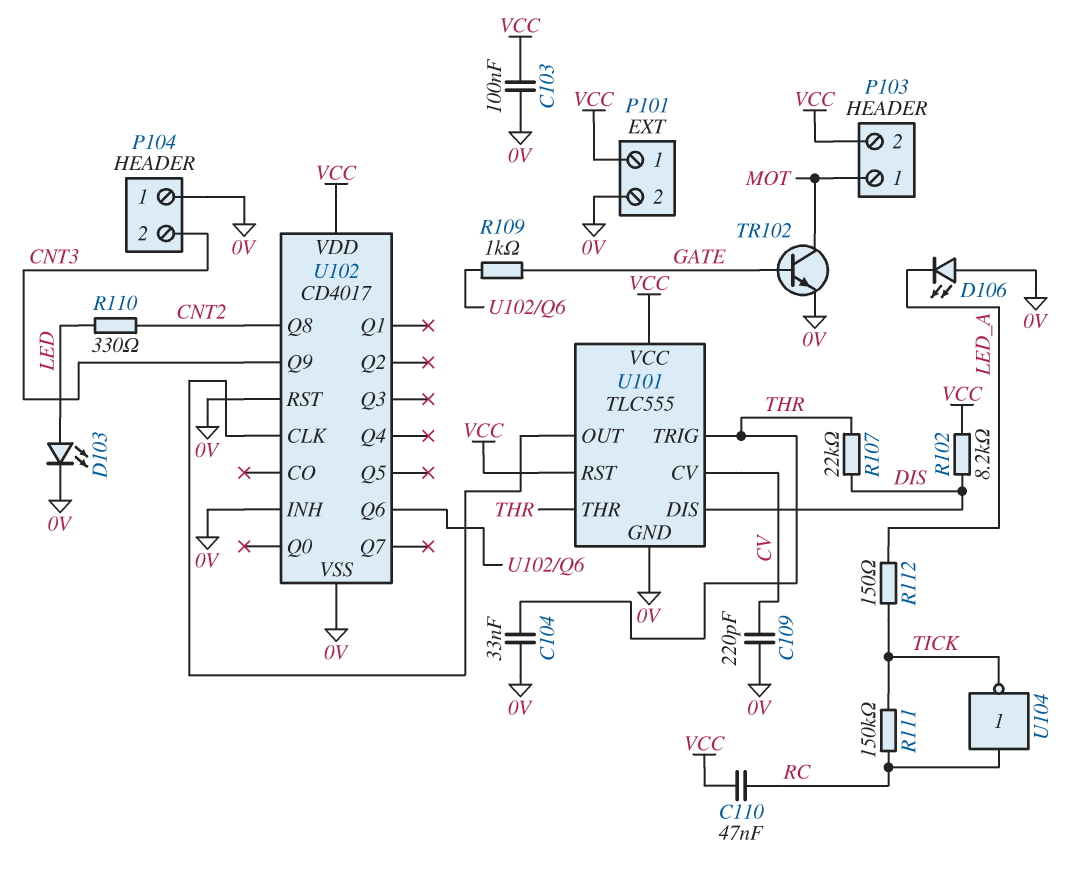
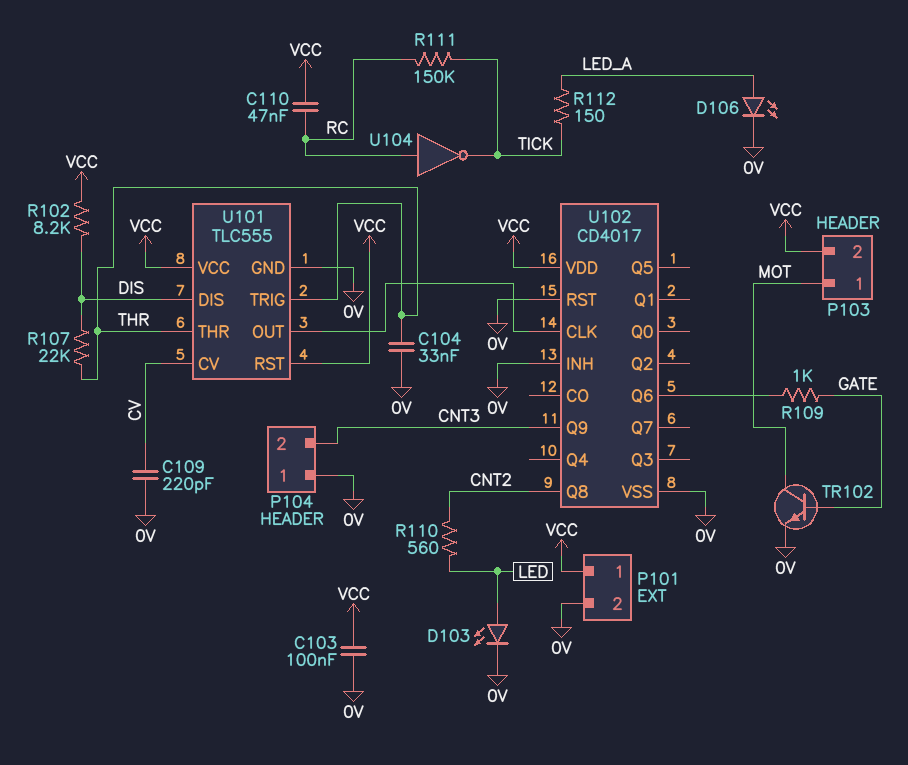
D106: LED (A 0V, K LED_A) -> LED (A LED_A, K 0V)
R110: 330 (CNT2, LED) -> 560 (CNT2, LED)

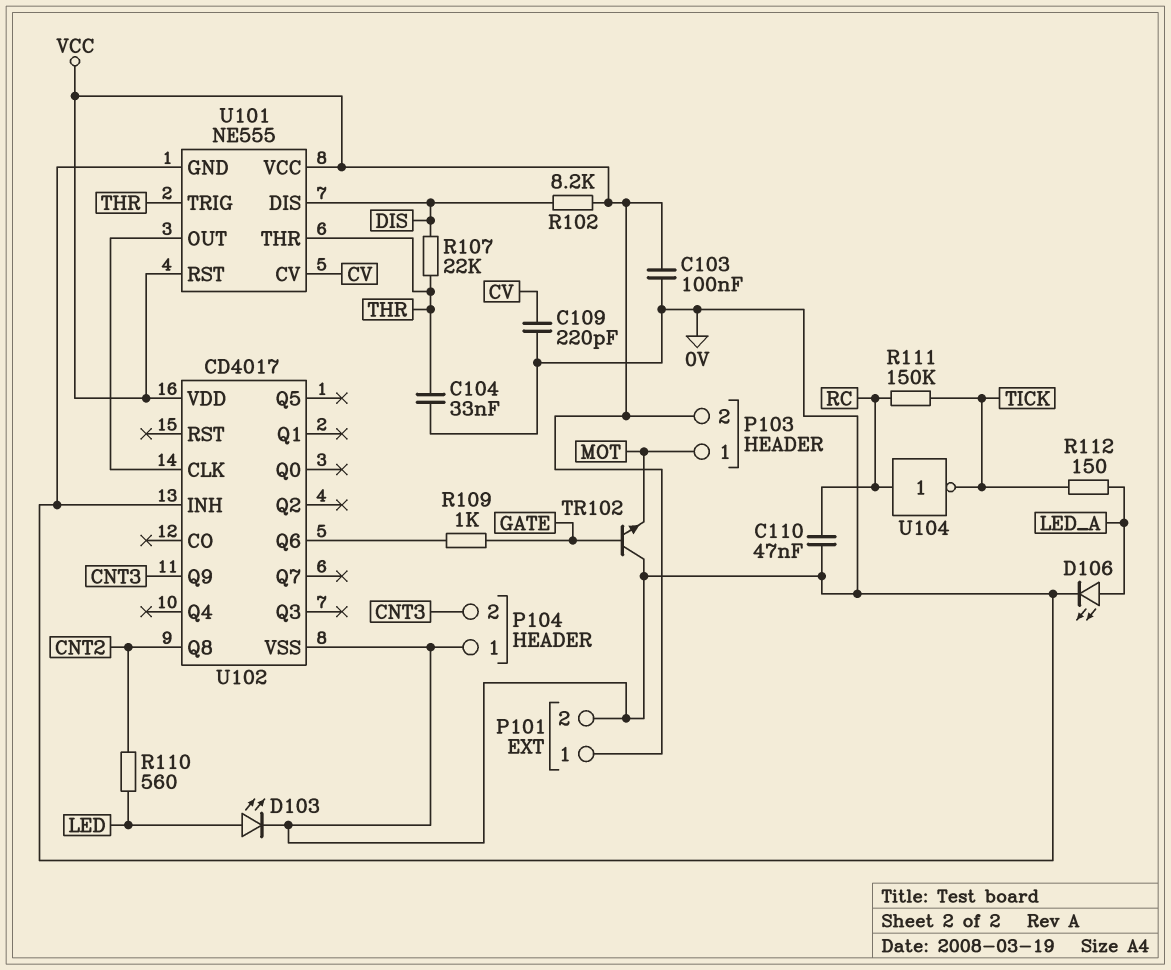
C110: 47nF (RC, VCC) -> 47nF (0V, RC)
TR102: NPN (B GATE, C MOT, E 0V) -> NPN (B GATE, C 0V, E MOT)
U101: TLC555 -> NE555
U102 pin RST: 0V -> none

